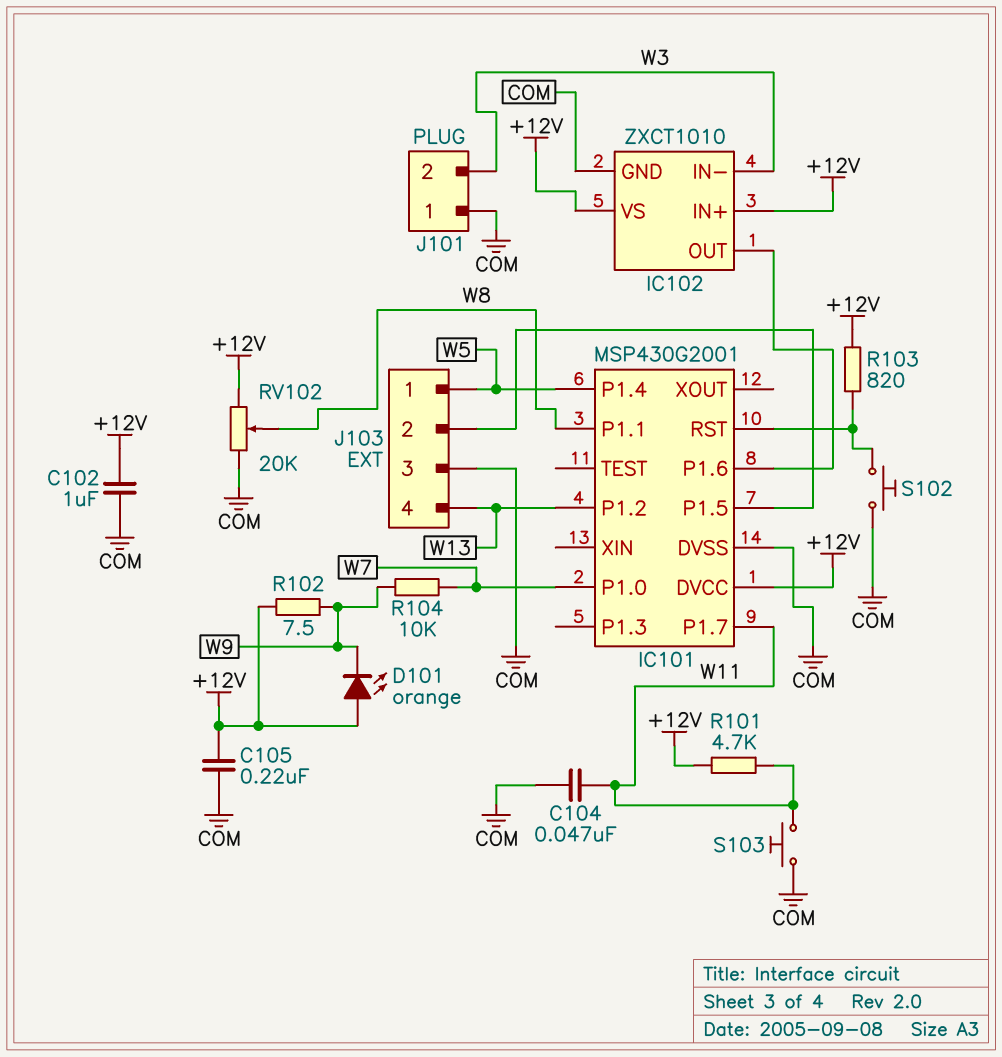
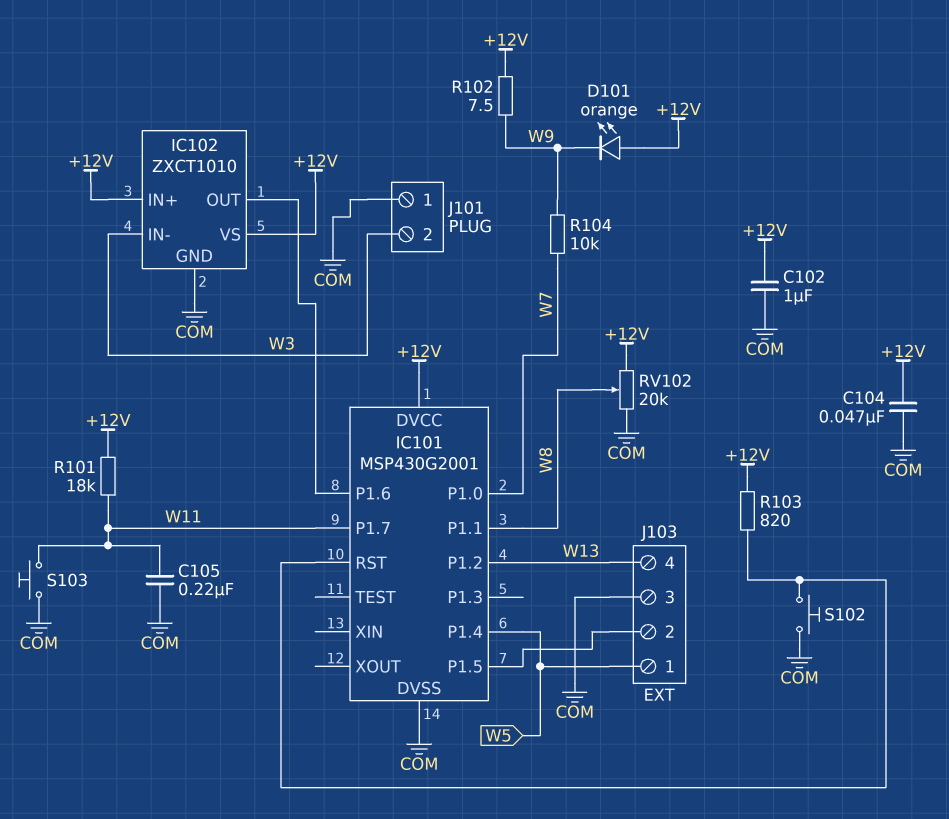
C104: 47nF (COM, W11) -> 47nF (+12V, COM)
C105: 220nF (+12V, COM) -> 220nF (COM, W11)
R101: 4.7k (+12V, W11) -> 18k (+12V, W11)

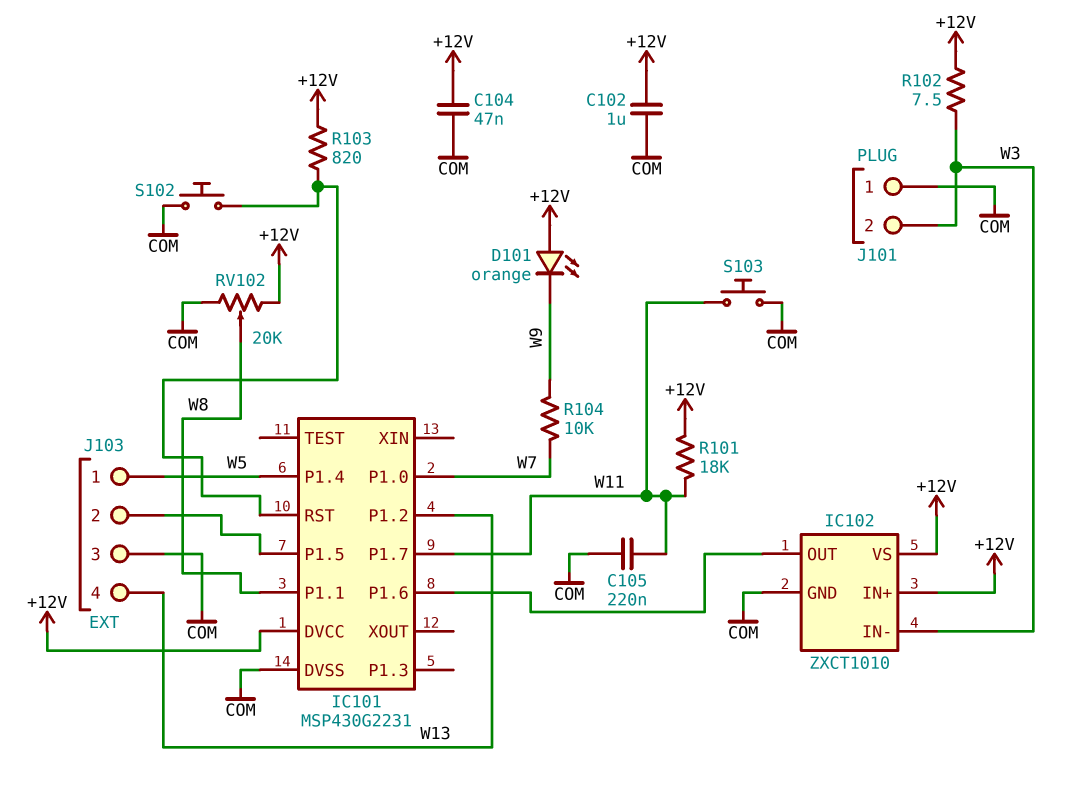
IC101: MSP430G2001 -> MSP430G2231
R102: 7.5 (+12V, W9) -> 7.5 (+12V, W3)

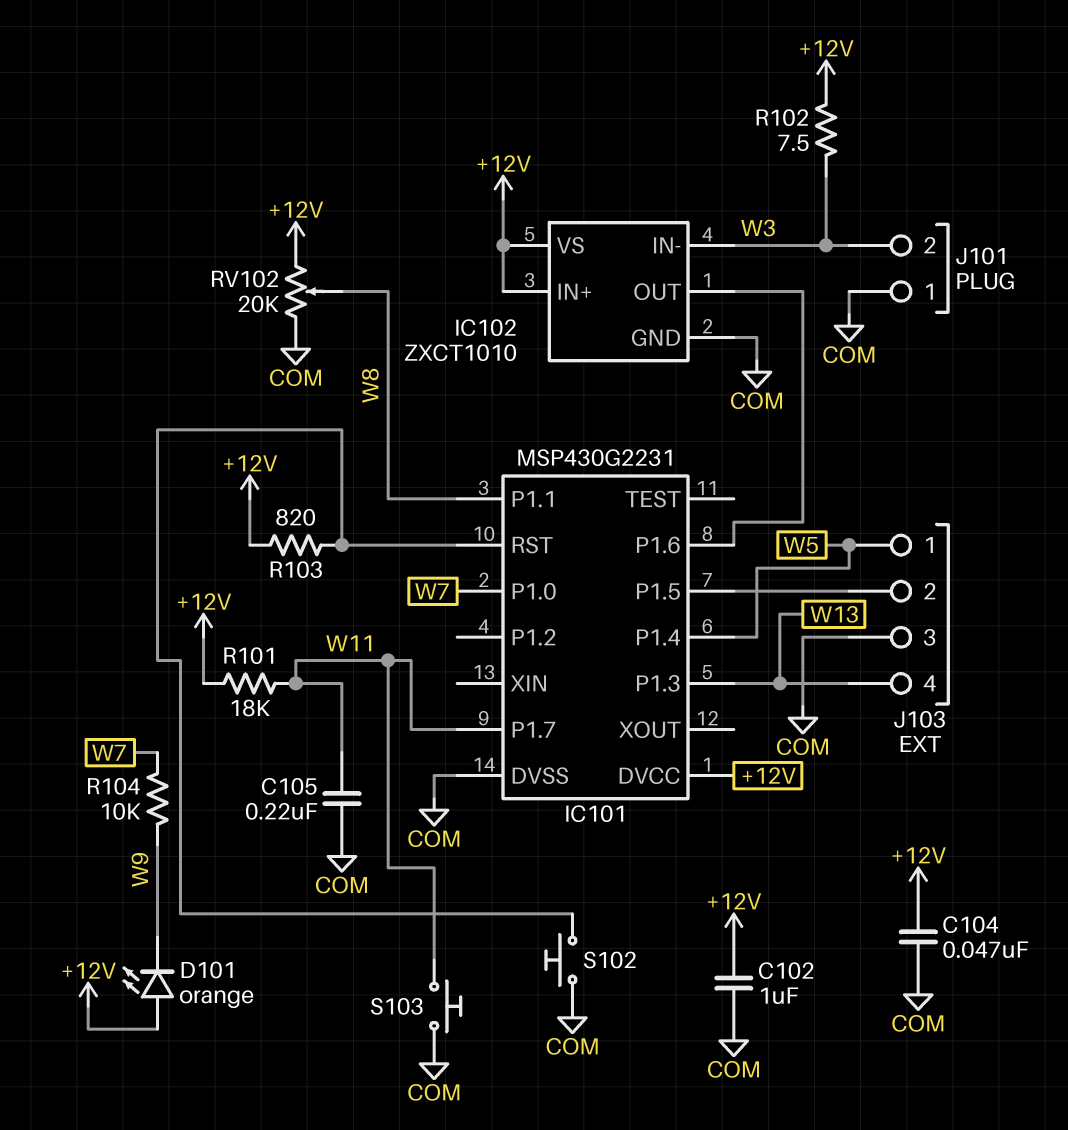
IC101 pin P1.2: W13 -> none
IC101 pin P1.3: none -> W13

